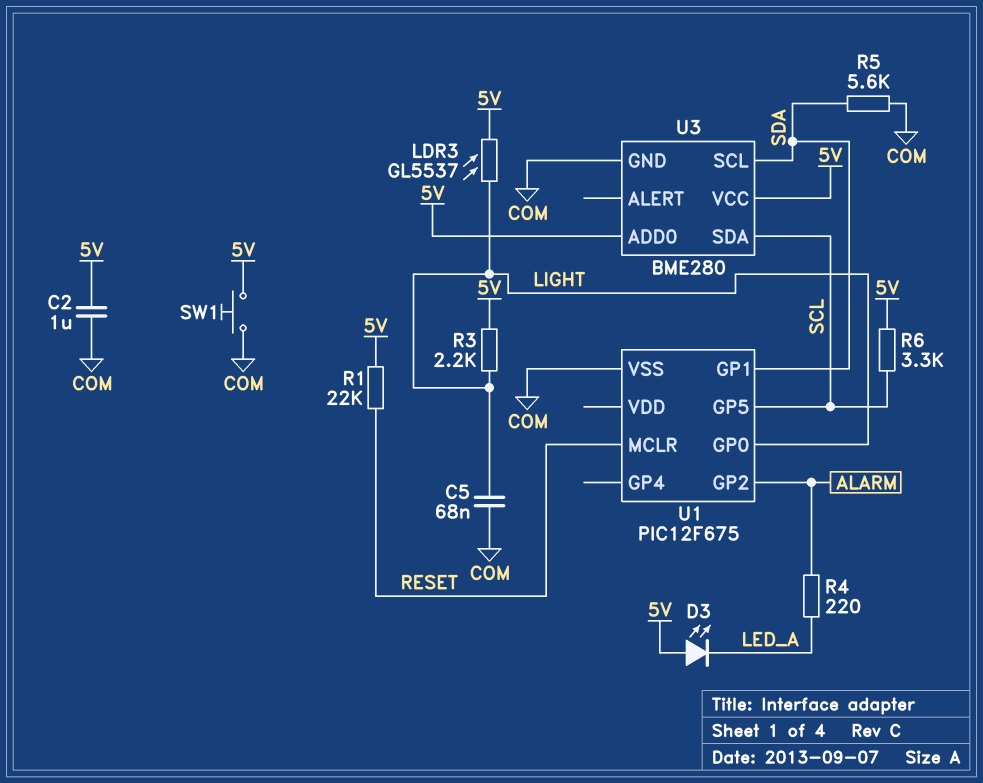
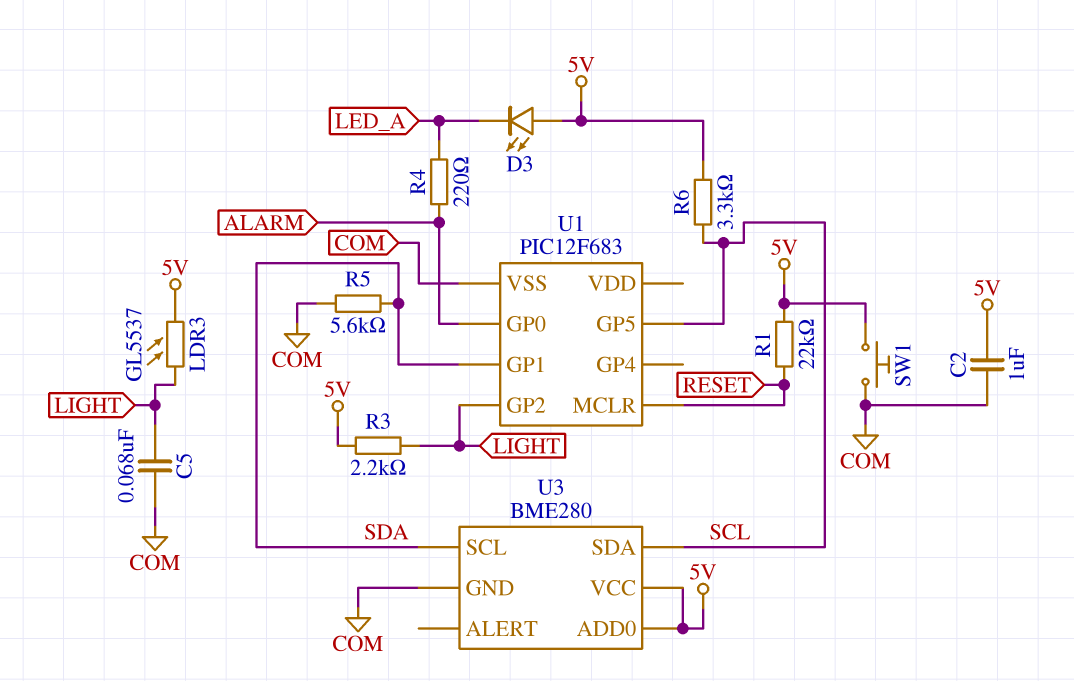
U1: PIC12F675 -> PIC12F683
U1 pin GP0: LIGHT -> ALARM
U1 pin GP2: ALARM -> LIGHT

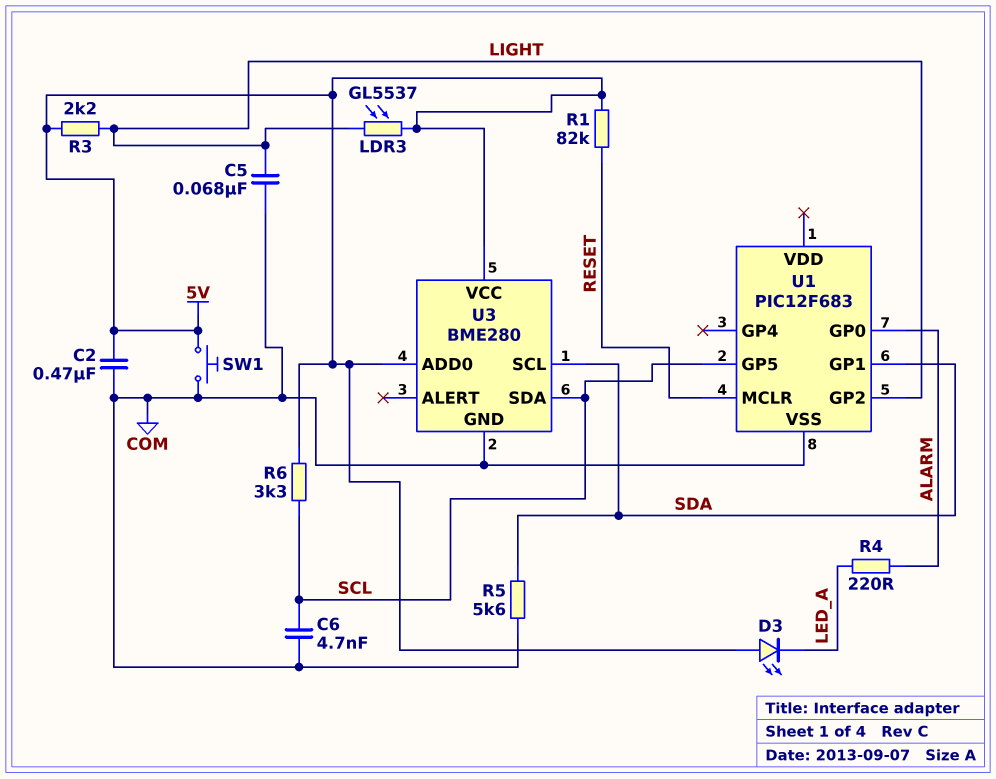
C2: 1uF (5V, COM) -> 470nF (5V, COM)
C6: none -> 4.7nF (COM, SCL)
R1: 22k (5V, RESET) -> 82k (5V, RESET)

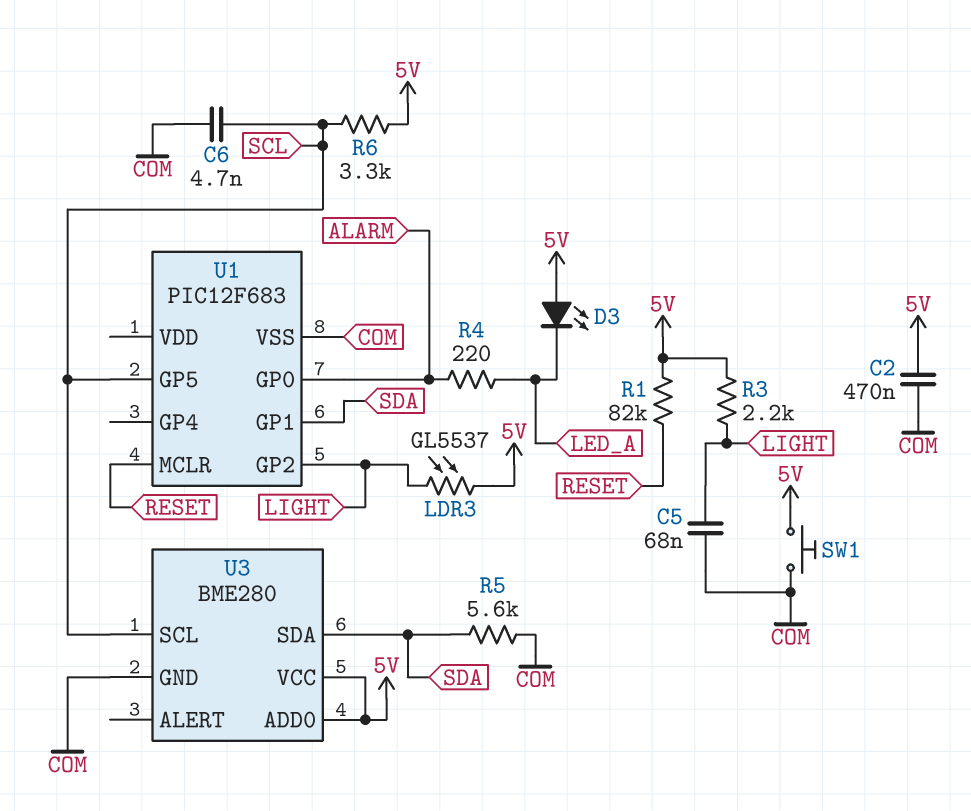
U3 pin SCL: SDA -> SCL
U3 pin SDA: SCL -> SDA

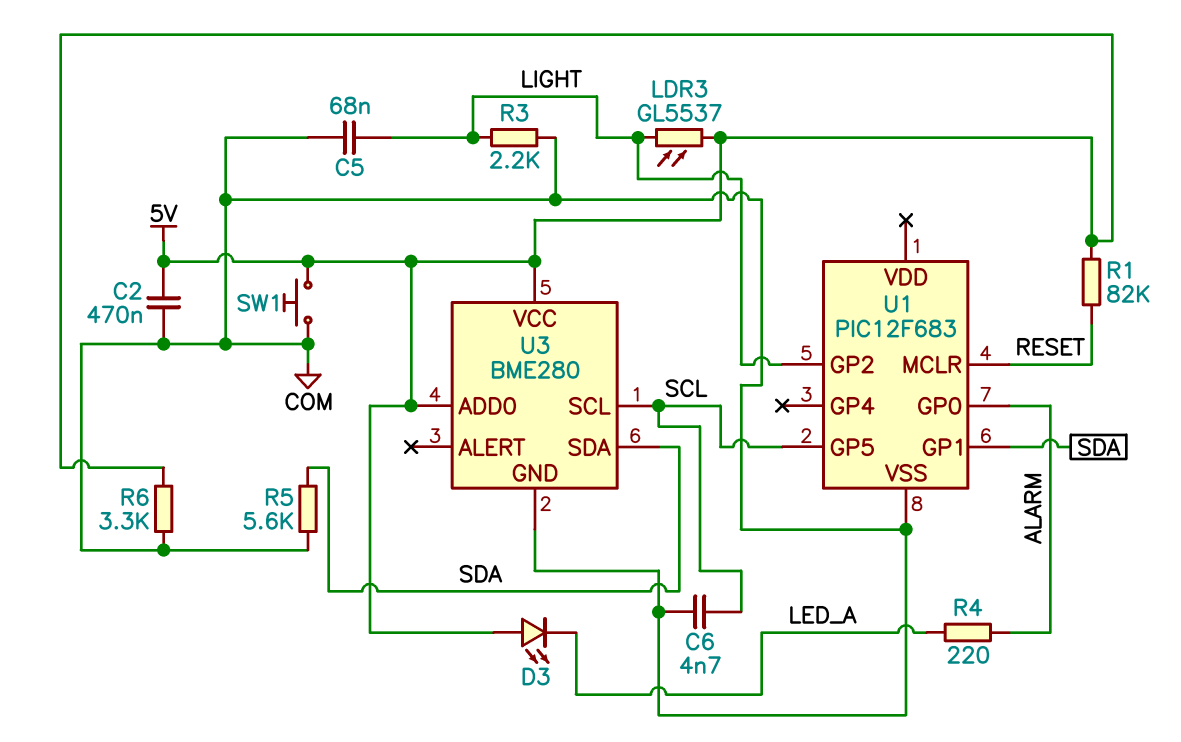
R3: 2.2k (5V, LIGHT) -> 2.2k (COM, LIGHT)
R6: 3.3k (5V, SCL) -> 3.3k (5V, COM)

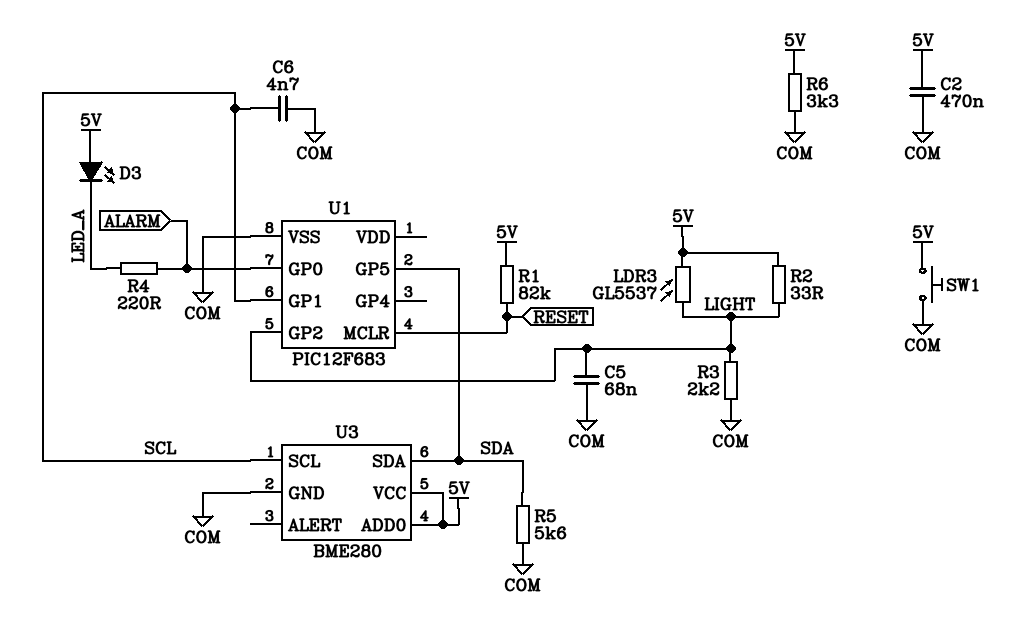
R2: none -> 33 (5V, LIGHT)
U1 pin GP1: SDA -> SCL
U1 pin GP5: SCL -> SDA

